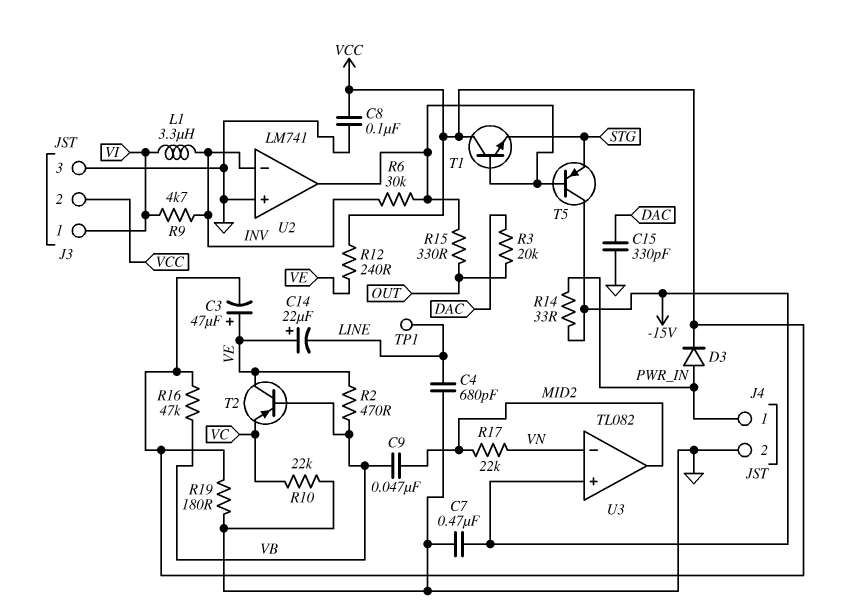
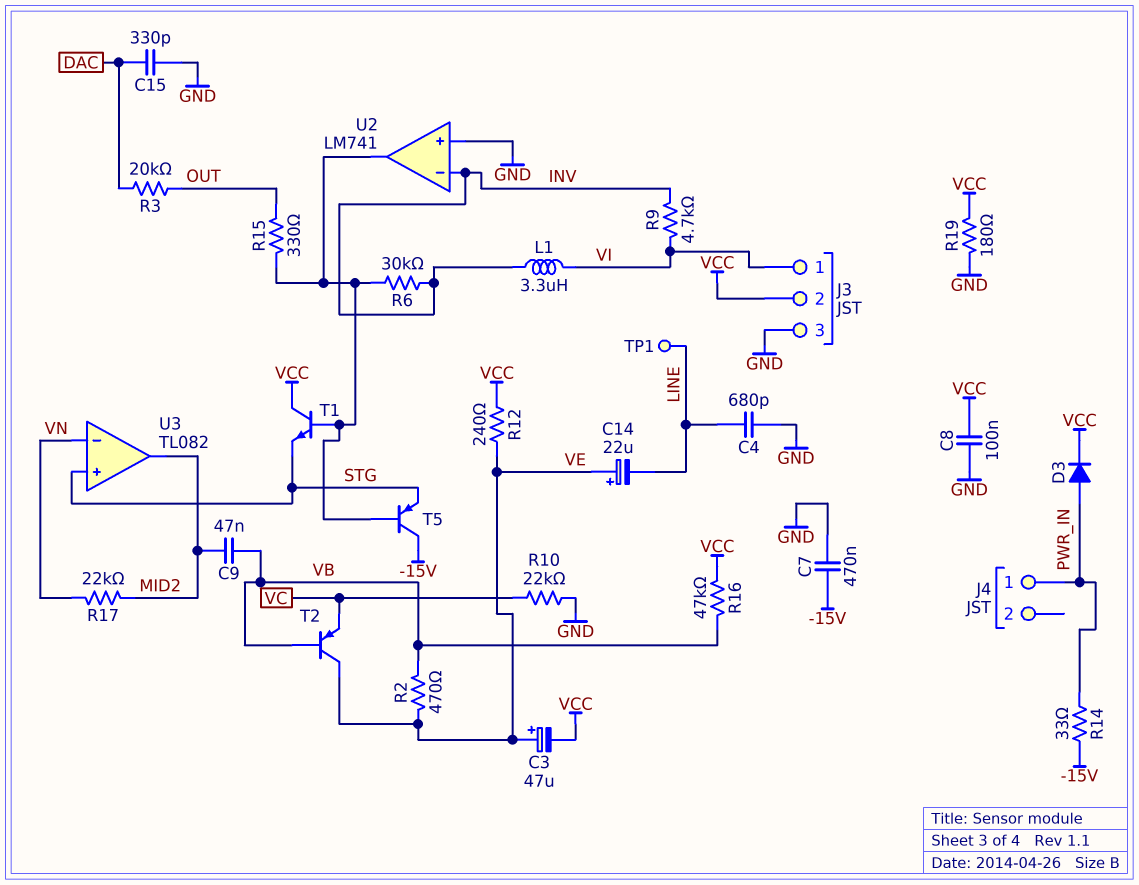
J4 pin 2: GND -> none
U3 pin in+: -15V -> STG

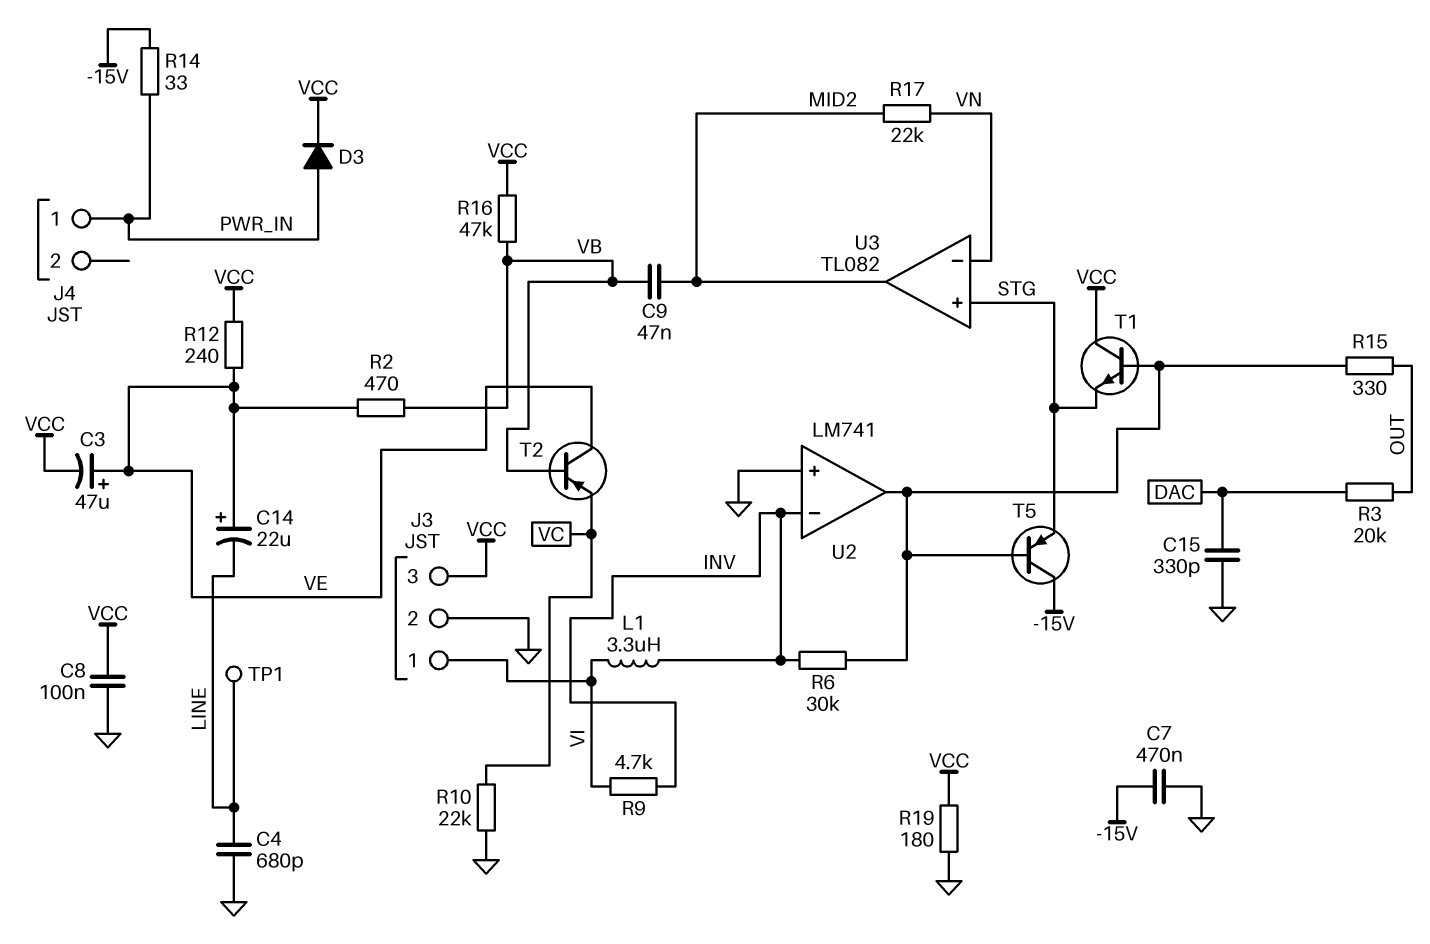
J3 pin 2: VCC -> GND
J3 pin 3: GND -> VCC

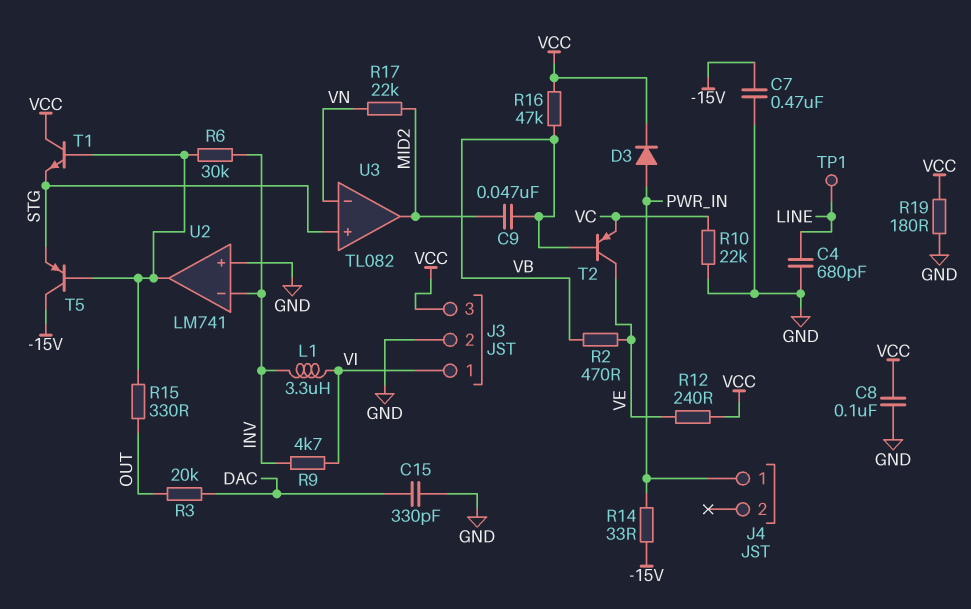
C3: 47uF (plus VE, minus VCC) -> none
C14: 22uF (plus VE, minus LINE) -> none

